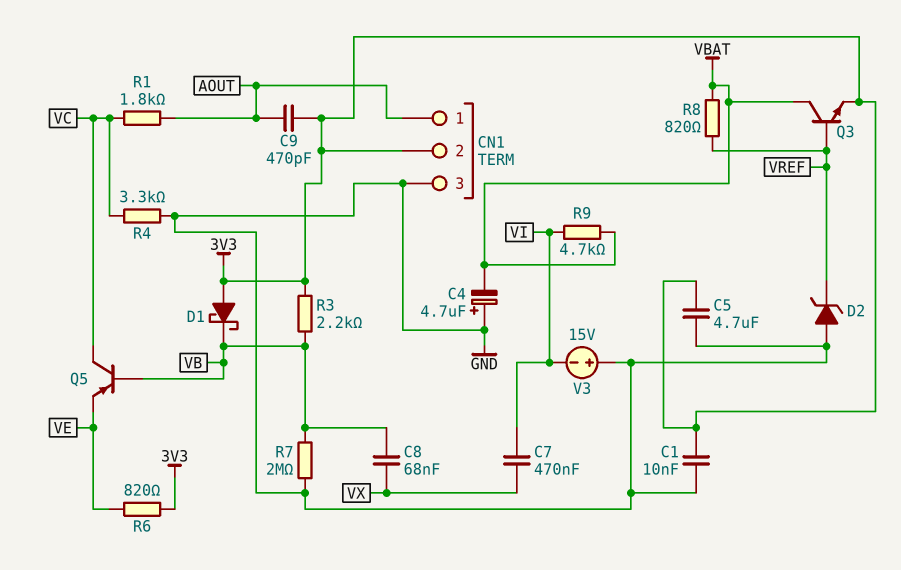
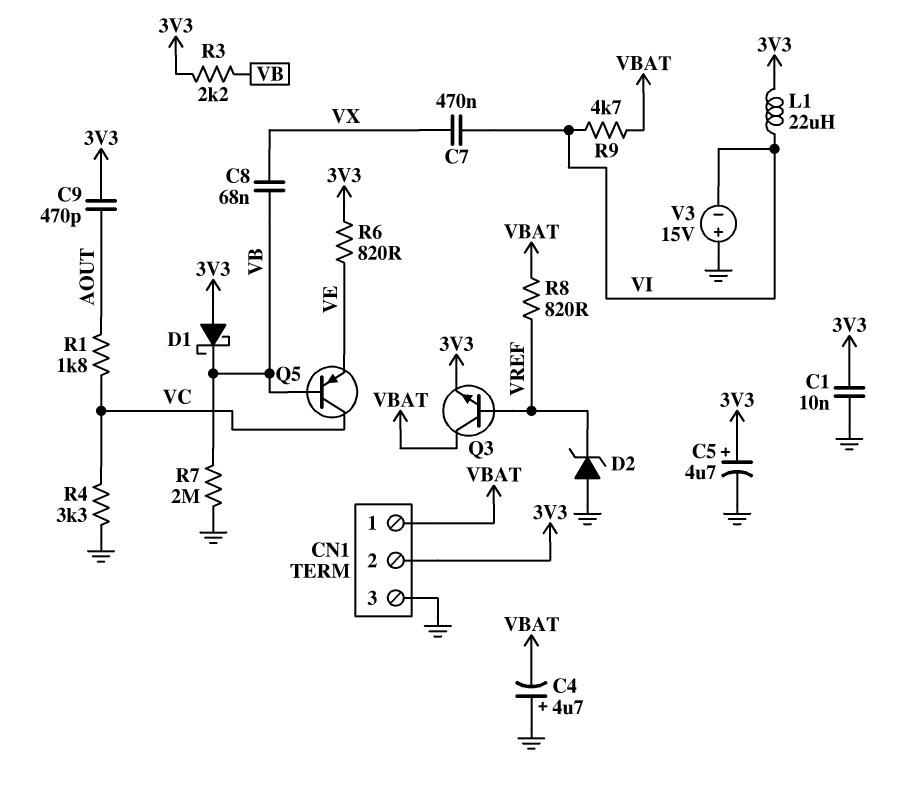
C5: 4.7uF (3V3, GND) -> 4.7uF (plus 3V3, minus GND)
CN1 pin 1: AOUT -> VBAT
L1: none -> 22uH (3V3, VI)

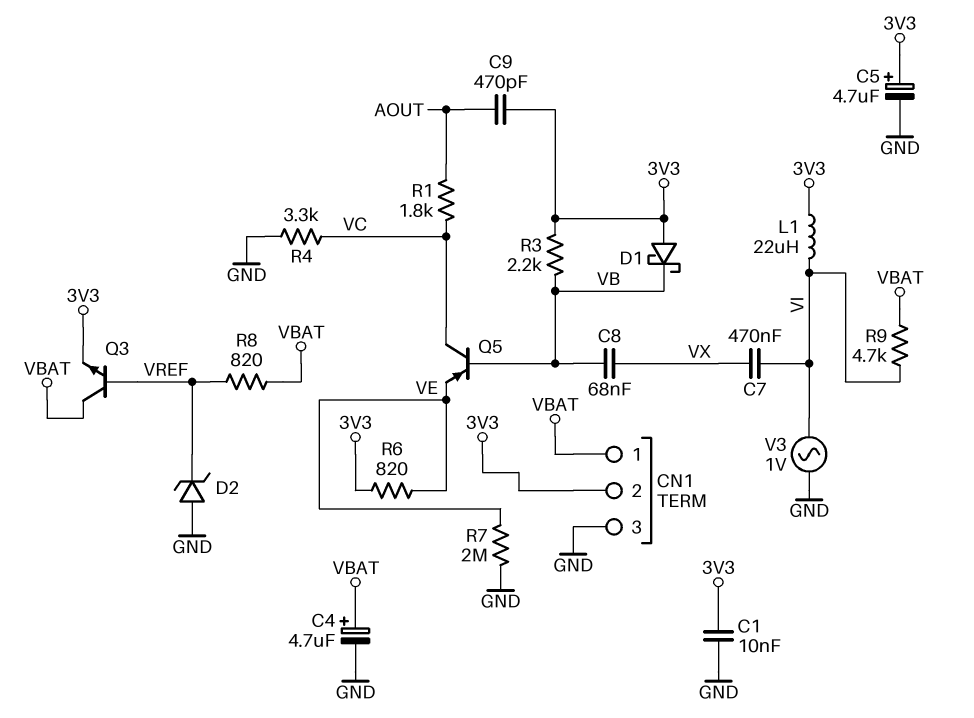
C4: 4.7uF (plus GND, minus VBAT) -> 4.7uF (plus VBAT, minus GND)
R7: 2M (GND, VB) -> 2M (GND, VE)
V3: 15V (plus GND, minus VI) -> AC 1V (GND, VI)

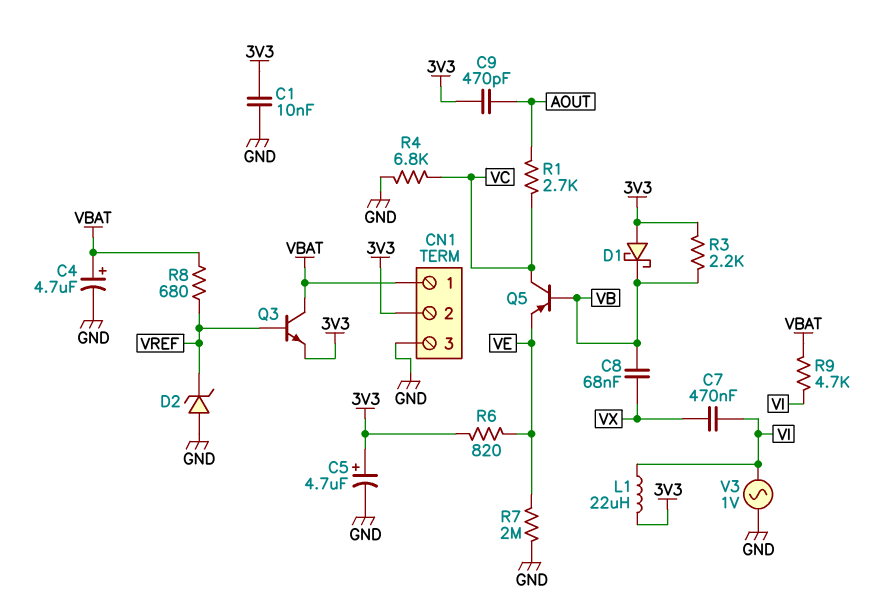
R1: 1.8k (AOUT, VC) -> 2.7k (AOUT, VC)
R4: 3.3k (GND, VC) -> 6.8k (GND, VC)
R8: 820 (VBAT, VREF) -> 680 (VBAT, VREF)

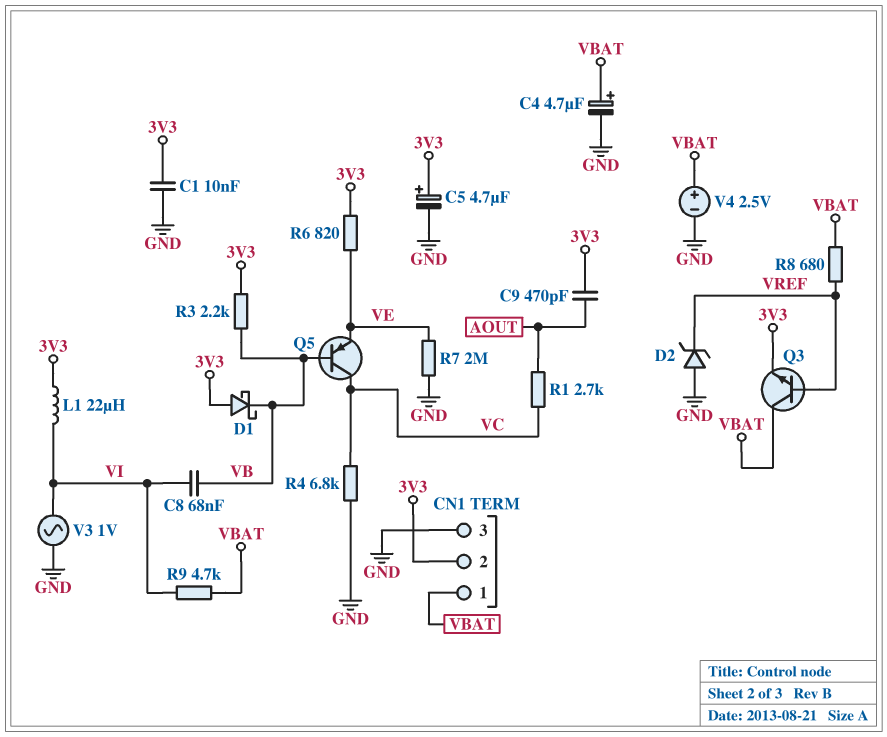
C7: 470nF (VI, VX) -> none
C8: 68nF (VB, VX) -> 68nF (VB, VI)
V4: none -> 2.5V (plus VBAT, minus GND)

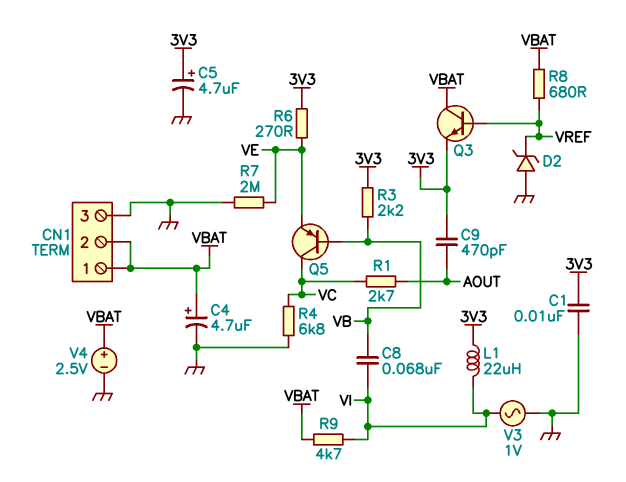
CN1 pin 2: 3V3 -> VBAT
D1: schottky (A 3V3, K VB) -> none
R6: 820 (3V3, VE) -> 270 (3V3, VE)

